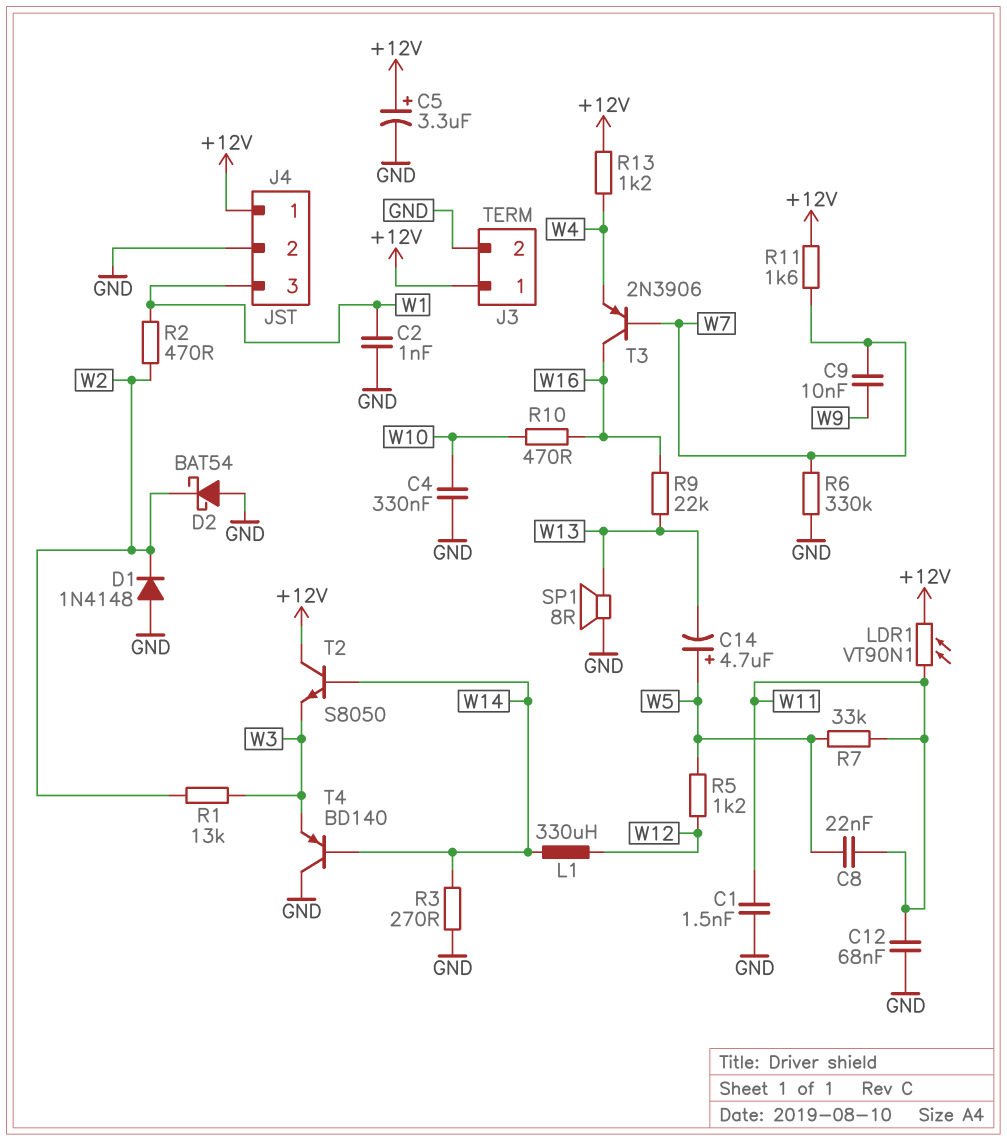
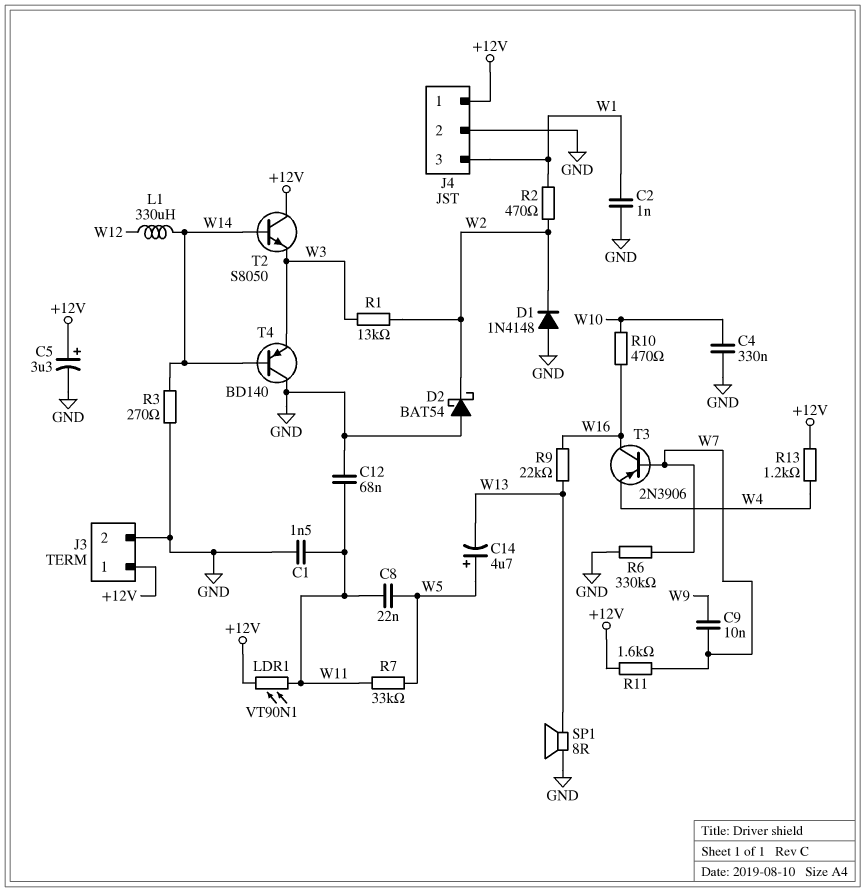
R5: 1.2k (W5, W12) -> none

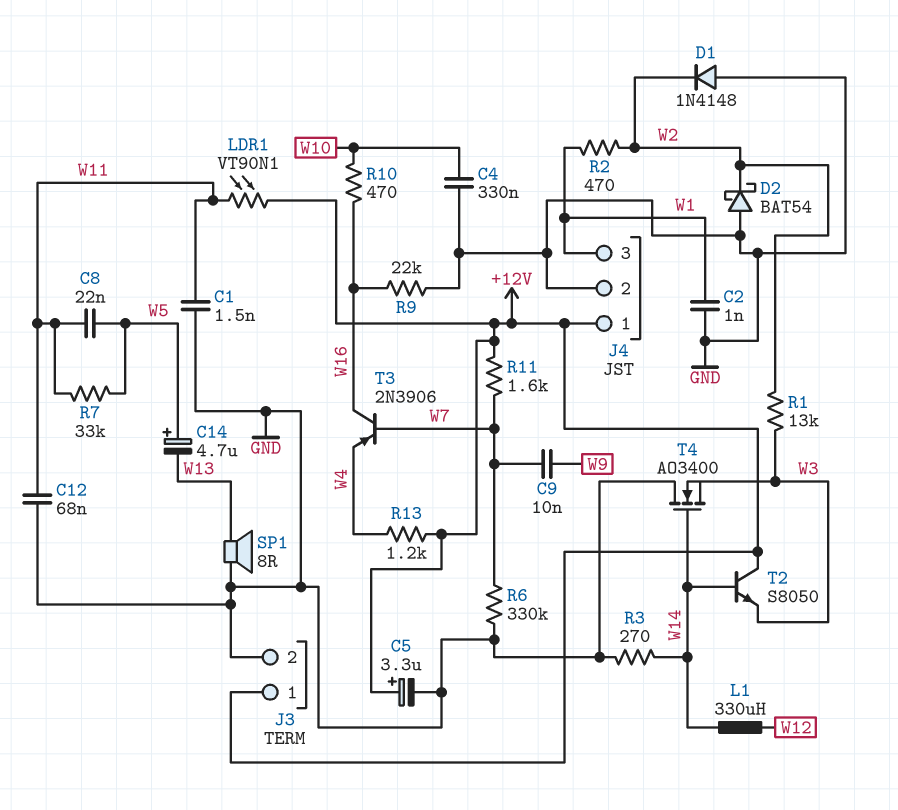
R9: 22k (W13, W16) -> 22k (GND, W16)
T4: PNP BD140 (B W14, C GND, E W3) -> NMOS AO3400 (G W14, D GND, S W3)

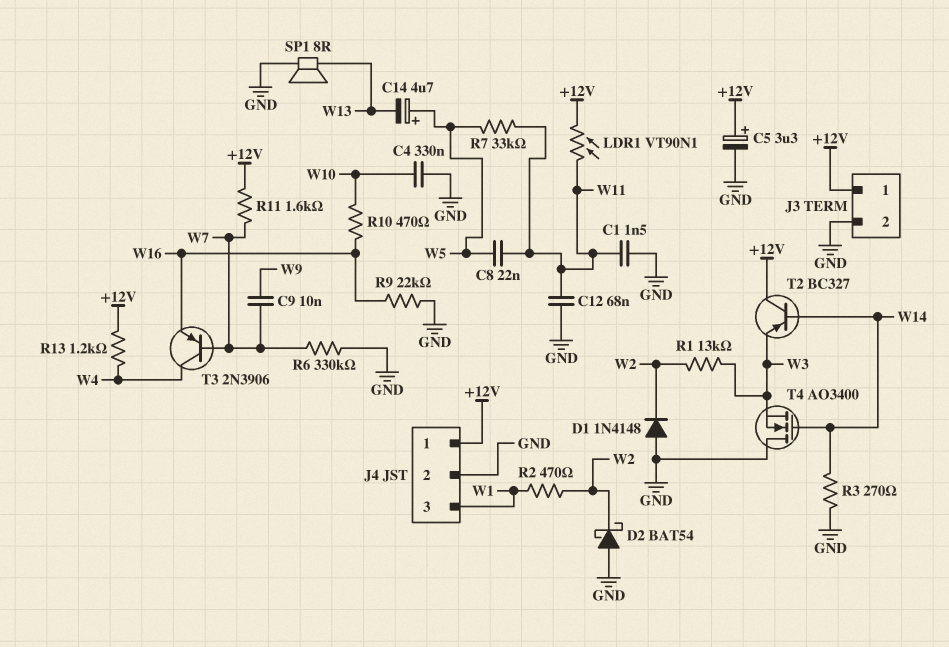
C2: 1nF (GND, W1) -> none
L1: 330uH (W12, W14) -> none
T2: NPN S8050 (B W14, C +12V, E W3) -> PNP BC327 (B W14, C +12V, E W3)
T3: PNP 2N3906 (B W7, C W16, E W4) -> PNP 2N3906 (B W7, C W4, E W16)

